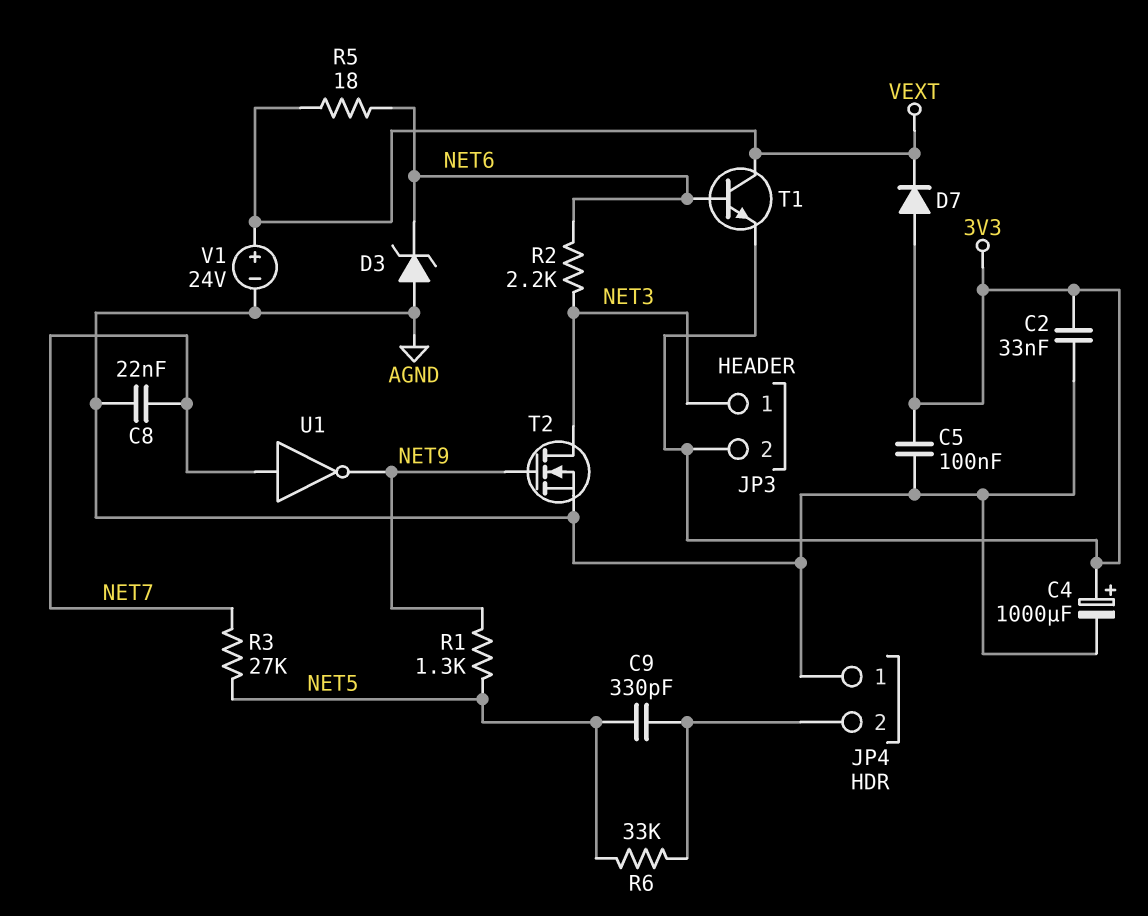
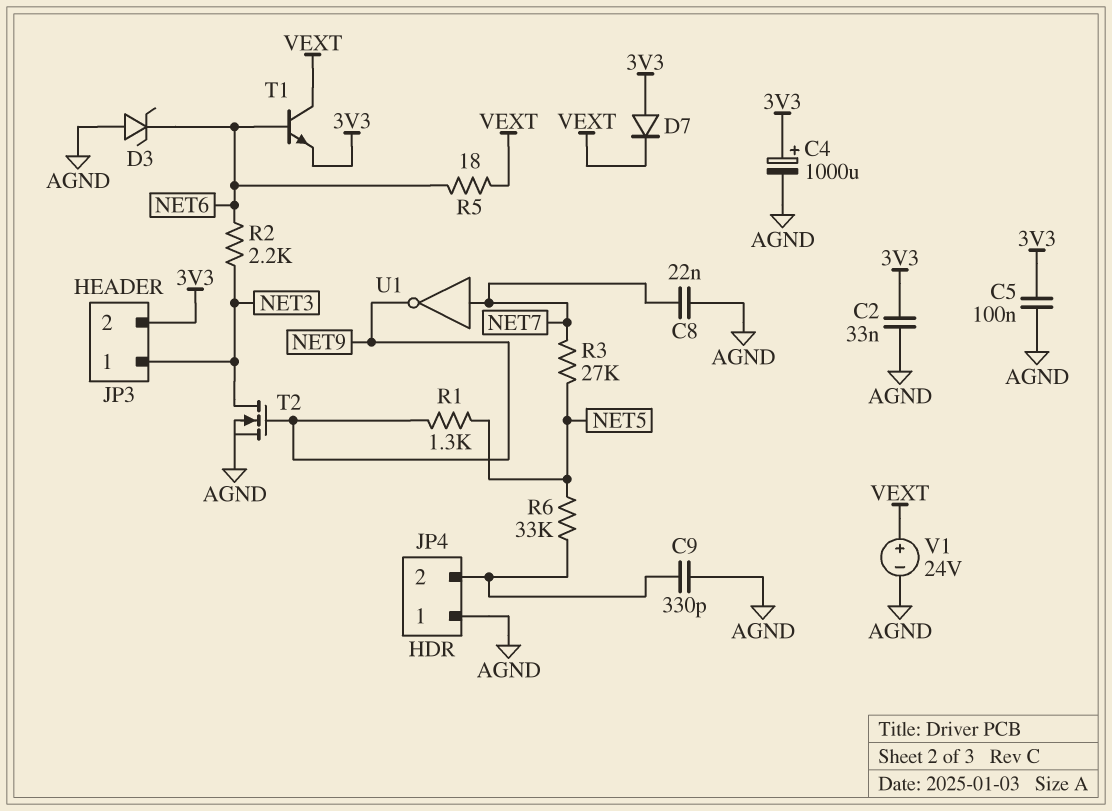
C9: 330pF (JP4/2, NET5) -> 330pF (AGND, JP4/2)

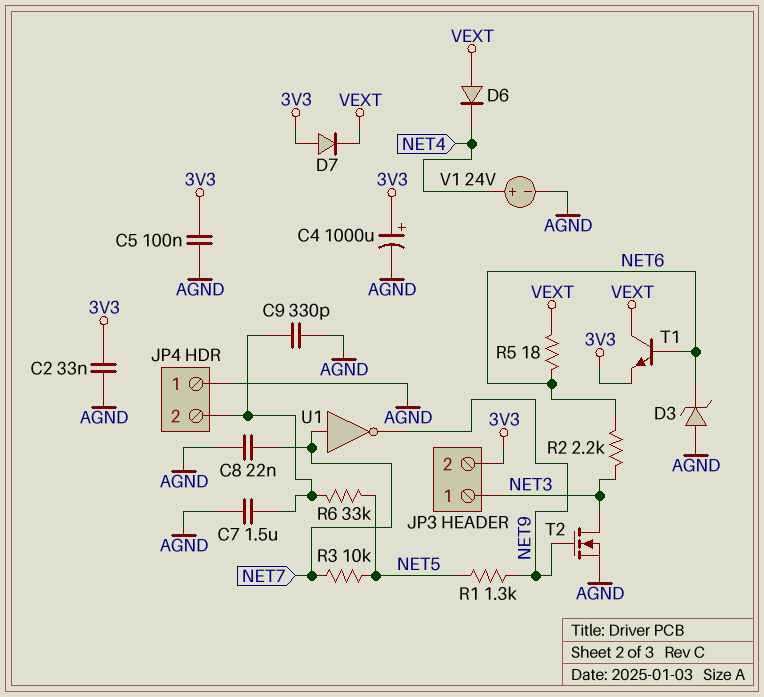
C7: none -> 1.5uF (AGND, JP4/2)
D6: none -> diode (A VEXT, K NET4)
R3: 27k (NET5, NET7) -> 10k (NET5, NET7)
V1: 24V (plus VEXT, minus AGND) -> 24V (plus NET4, minus AGND)

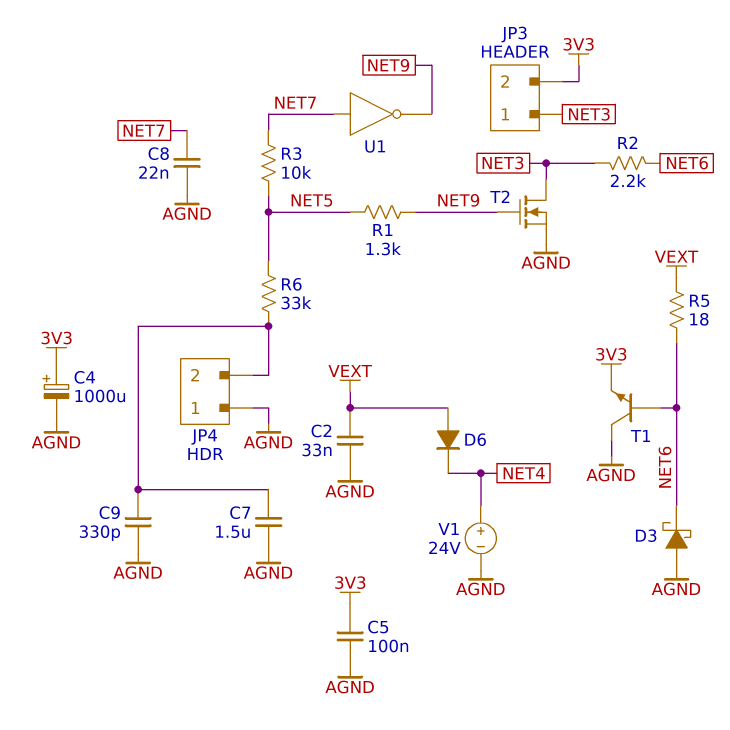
C2: 33nF (3V3, AGND) -> 33nF (AGND, VEXT)
D3: zener (A AGND, K NET6) -> schottky (A AGND, K NET6)
D7: diode (A 3V3, K VEXT) -> none
T1: NPN (B NET6, C VEXT, E 3V3) -> NPN (B NET6, C AGND, E 3V3)

